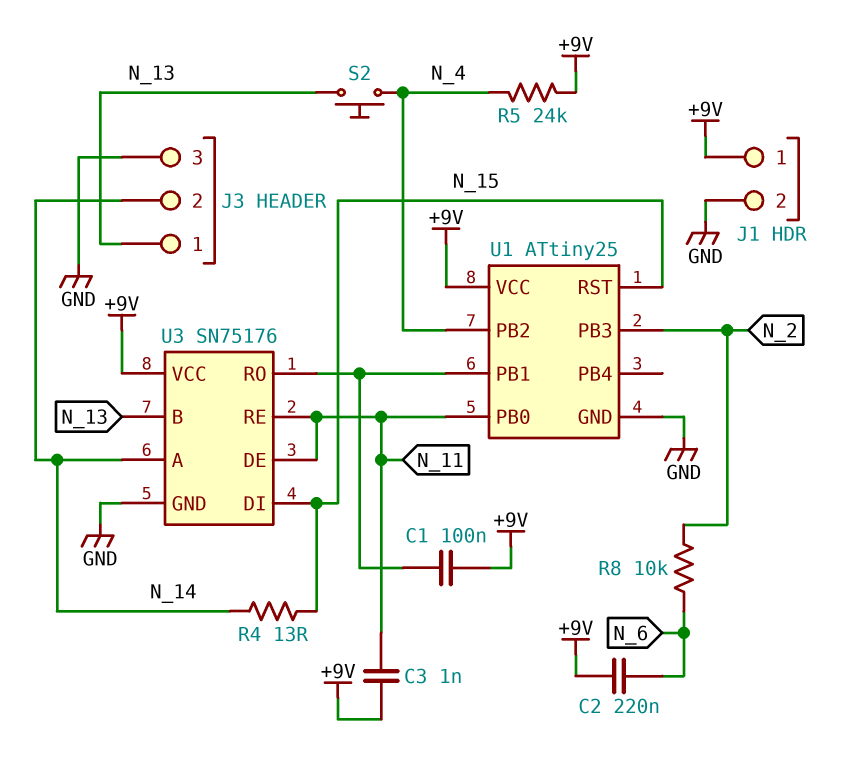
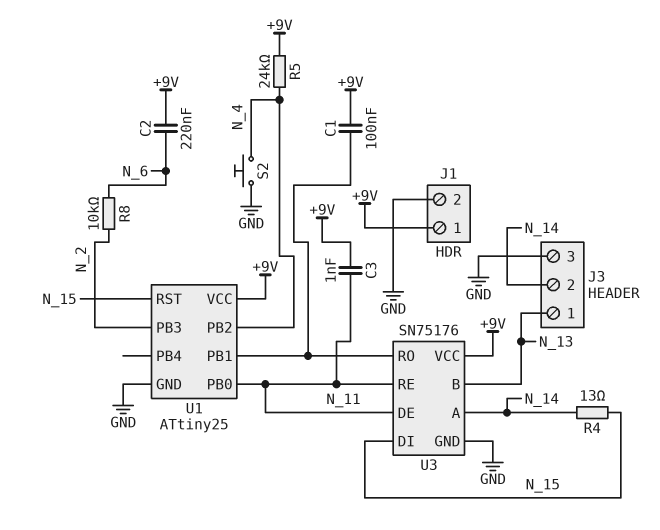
S2: button (N_4, N_13) -> button (GND, N_4)

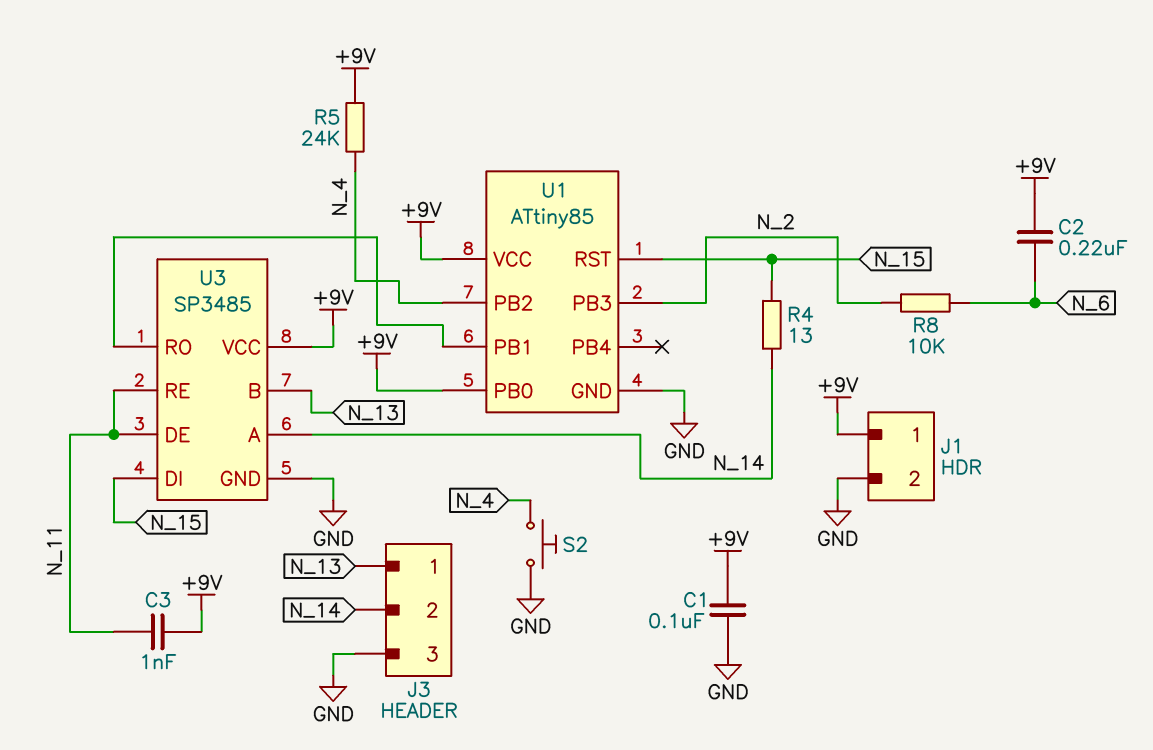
C1: 100nF (+9V, U1/PB1) -> 100nF (+9V, GND)
U1: ATtiny25 -> ATtiny85
U1 pin PB0: N_11 -> +9V
U3: SN75176 -> SP3485

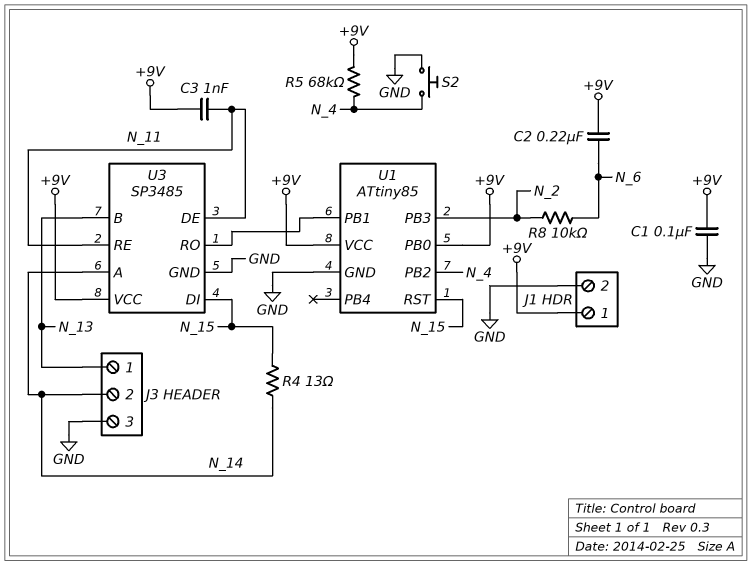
R5: 24k (+9V, N_4) -> 68k (+9V, N_4)

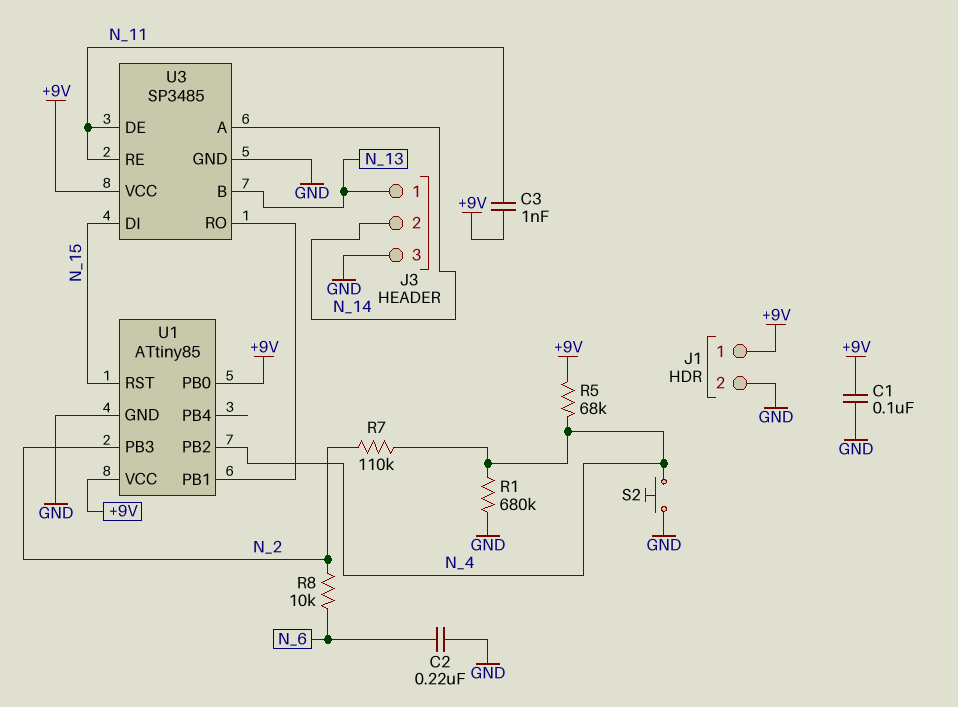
C2: 220nF (+9V, N_6) -> 220nF (GND, N_6)
R1: none -> 680k (GND, N_4)
R4: 13 (N_14, N_15) -> none
R7: none -> 110k (N_2, N_4)

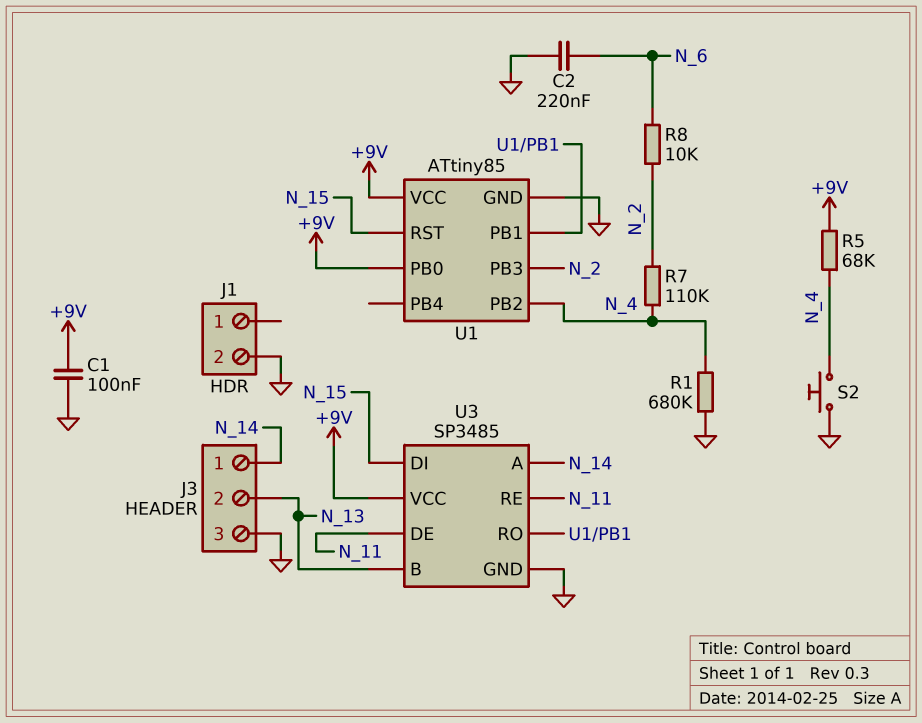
C3: 1nF (+9V, N_11) -> none
J1 pin 1: +9V -> none
J3 pin 1: N_13 -> N_14
J3 pin 2: N_14 -> N_13

